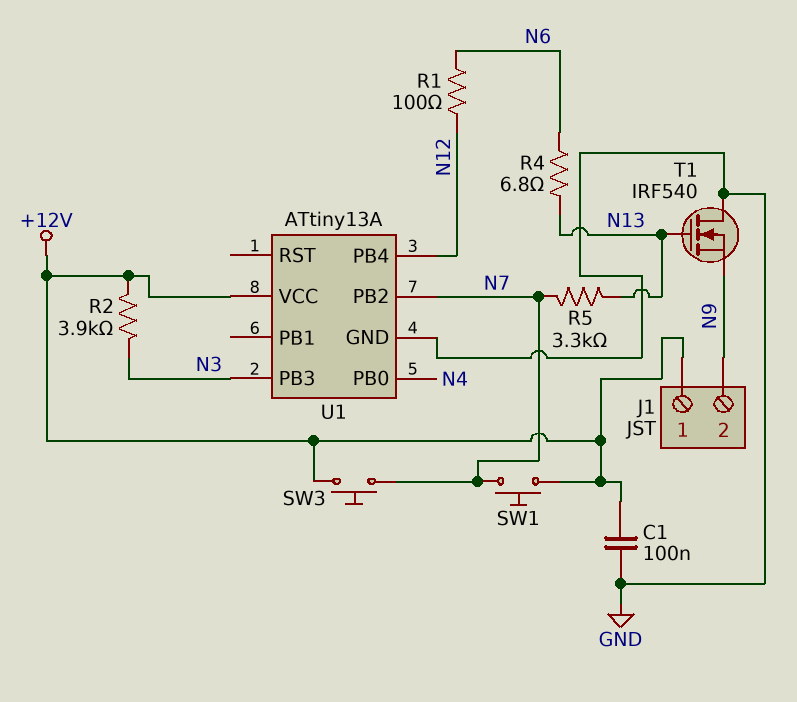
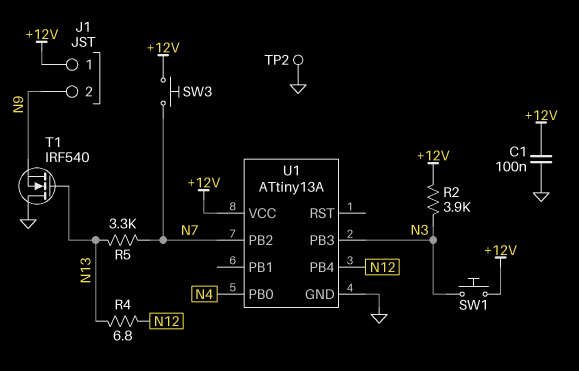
R1: 100 (N6, N12) -> none
R4: 6.8 (N6, N13) -> 6.8 (N12, N13)
SW1: button (+12V, N7) -> button (+12V, N3)
TP2: none -> test point (GND)

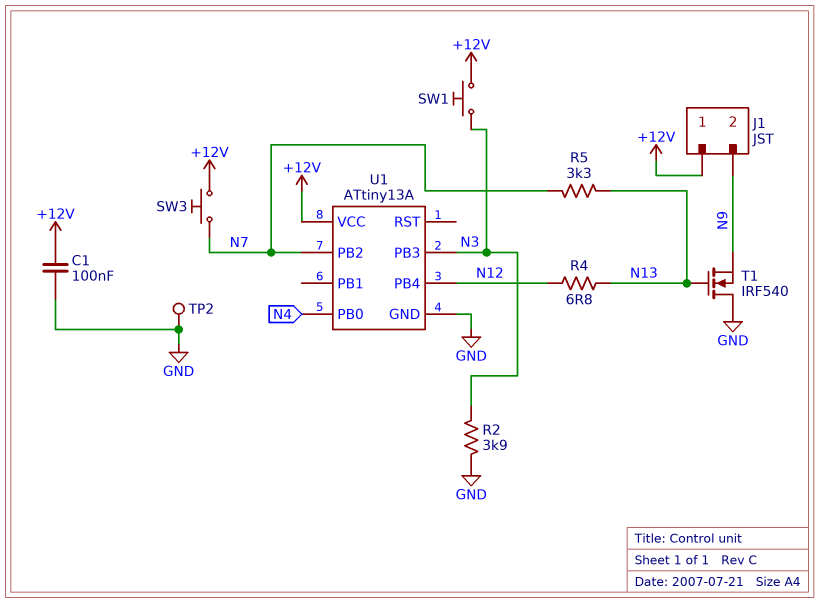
R2: 3.9k (+12V, N3) -> 3.9k (GND, N3)

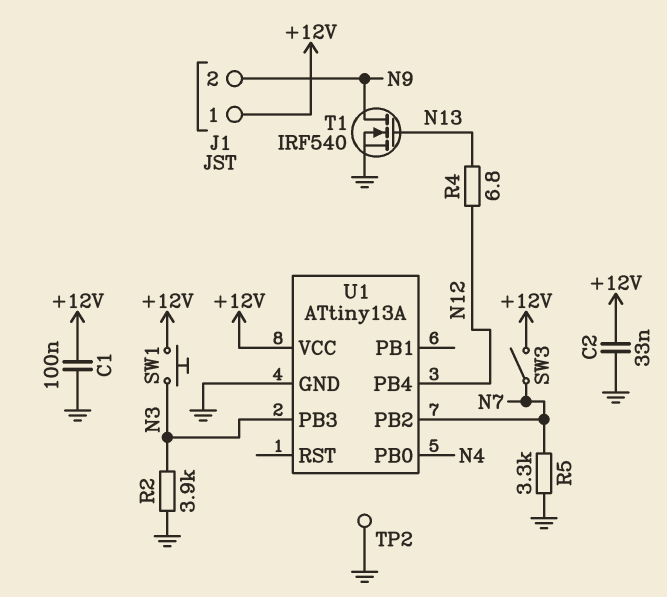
C2: none -> 33nF (+12V, GND)
R5: 3.3k (N7, N13) -> 3.3k (GND, N7)
SW3: button (+12V, N7) -> switch (+12V, N7)
T1: NMOS IRF540 (G N13, D GND, S N9) -> NMOS IRF540 (G N13, D N9, S GND)

